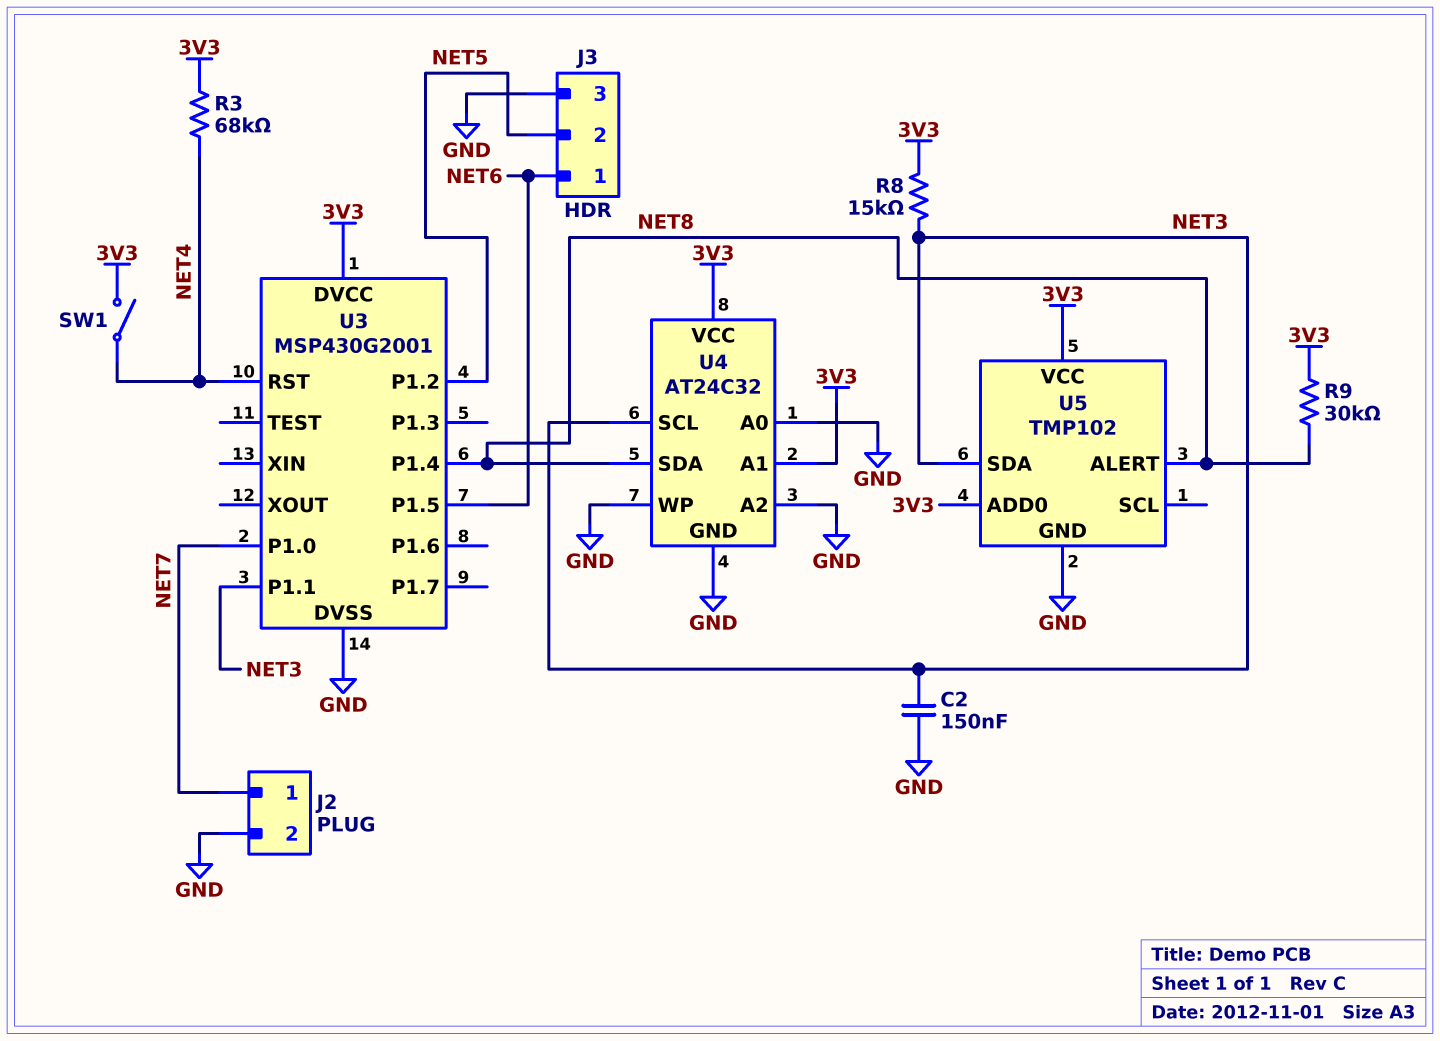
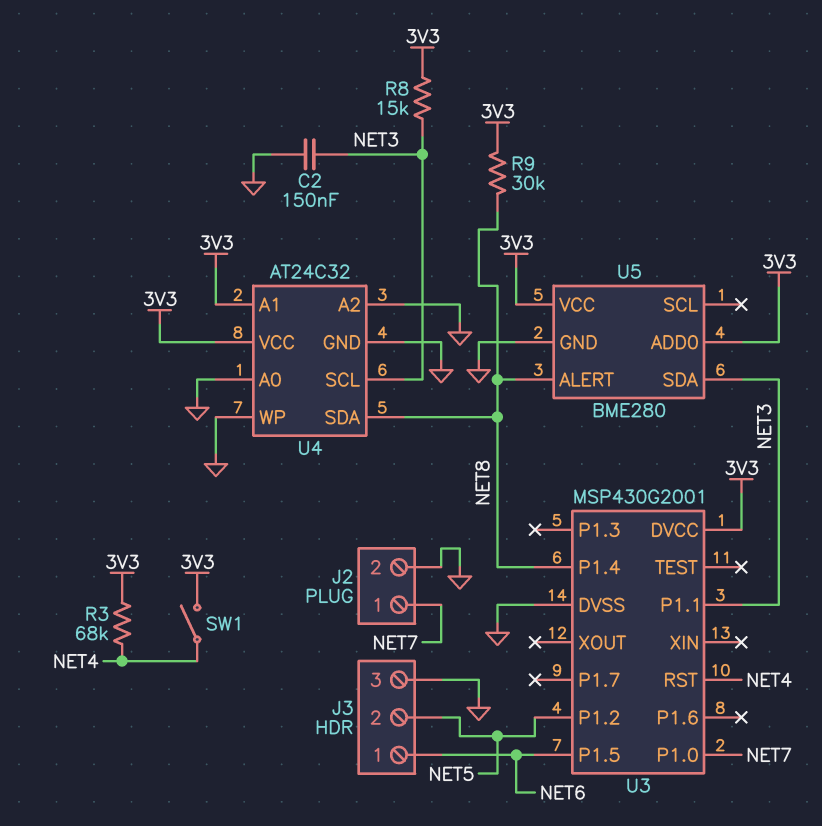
U5: TMP102 -> BME280

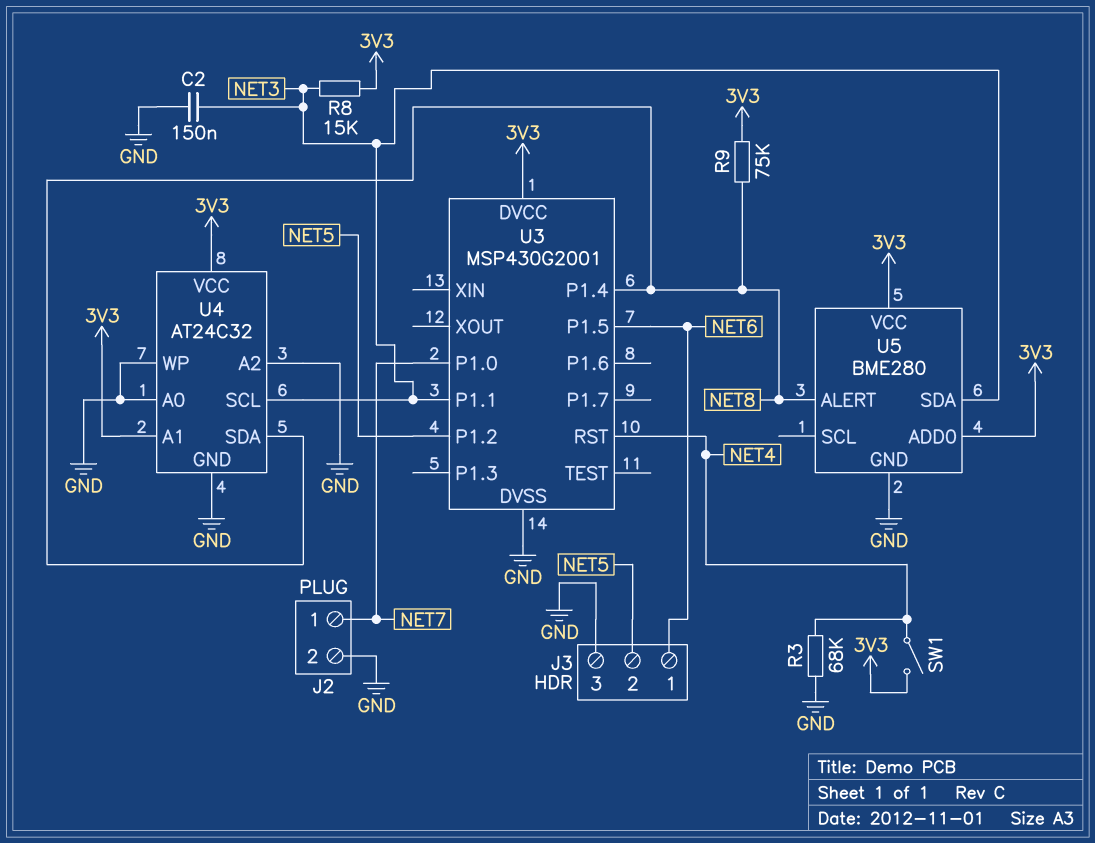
R3: 68k (3V3, NET4) -> 68k (GND, NET4)
R9: 30k (3V3, NET8) -> 75k (3V3, NET8)

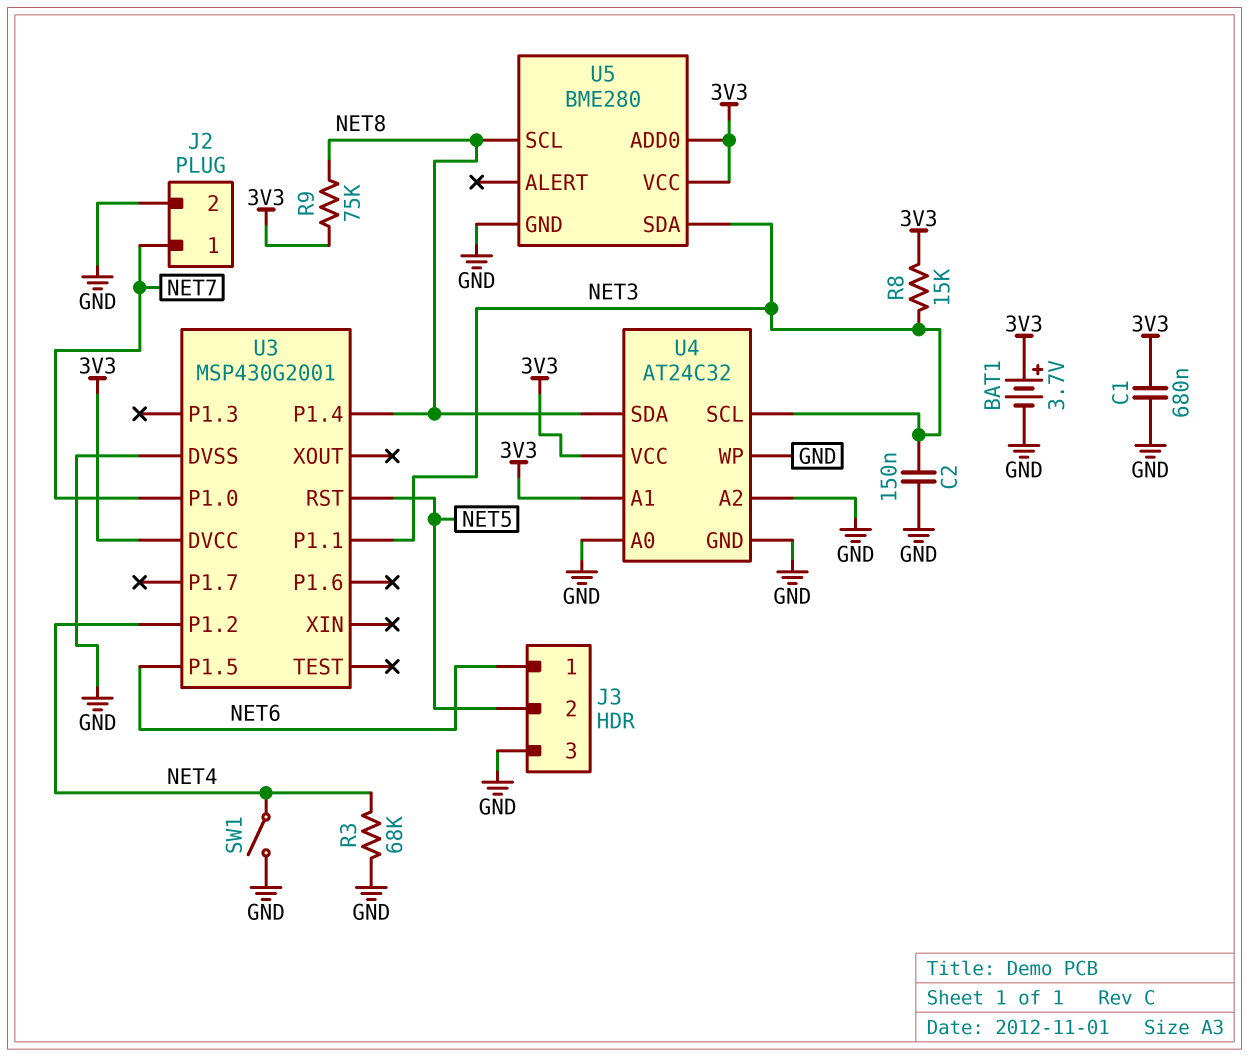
BAT1: none -> 3.7V (plus 3V3, minus GND)
C1: none -> 680nF (3V3, GND)
SW1: switch (3V3, NET4) -> switch (GND, NET4)
U3 pin P1.2: NET5 -> NET4
U3 pin RST: NET4 -> NET5
U5 pin ALERT: NET8 -> none
U5 pin SCL: none -> NET8

